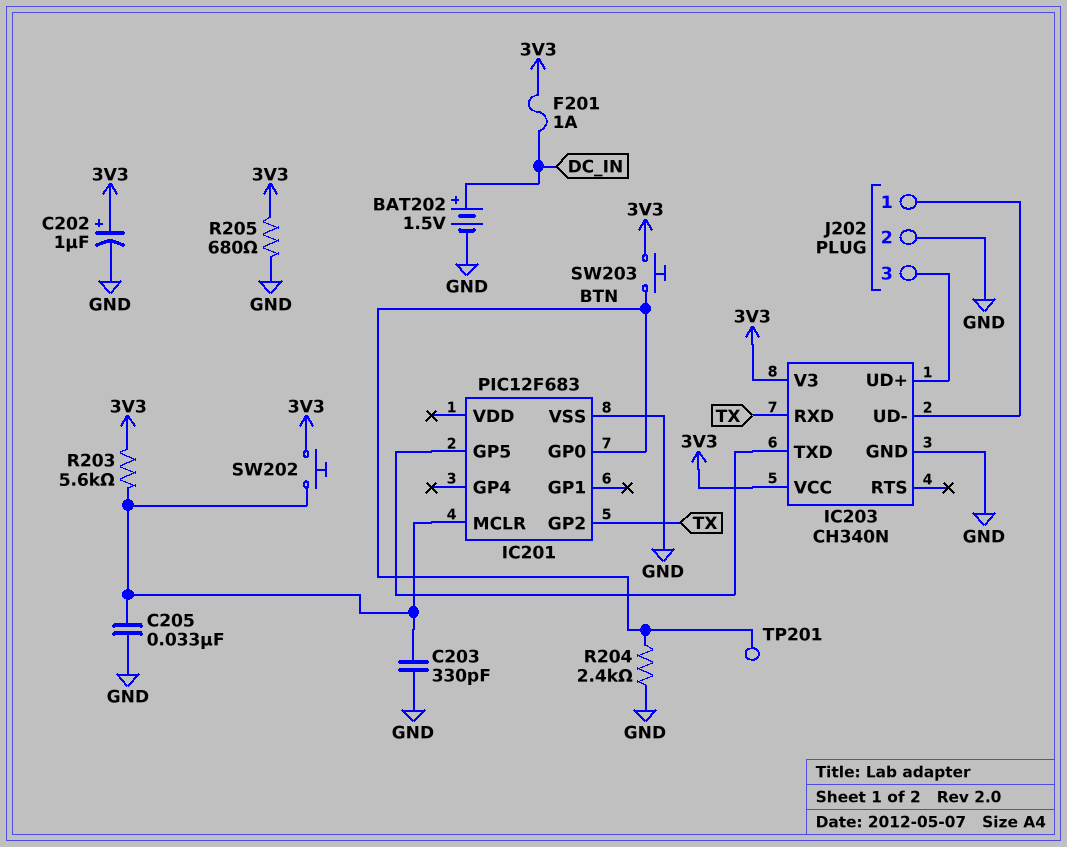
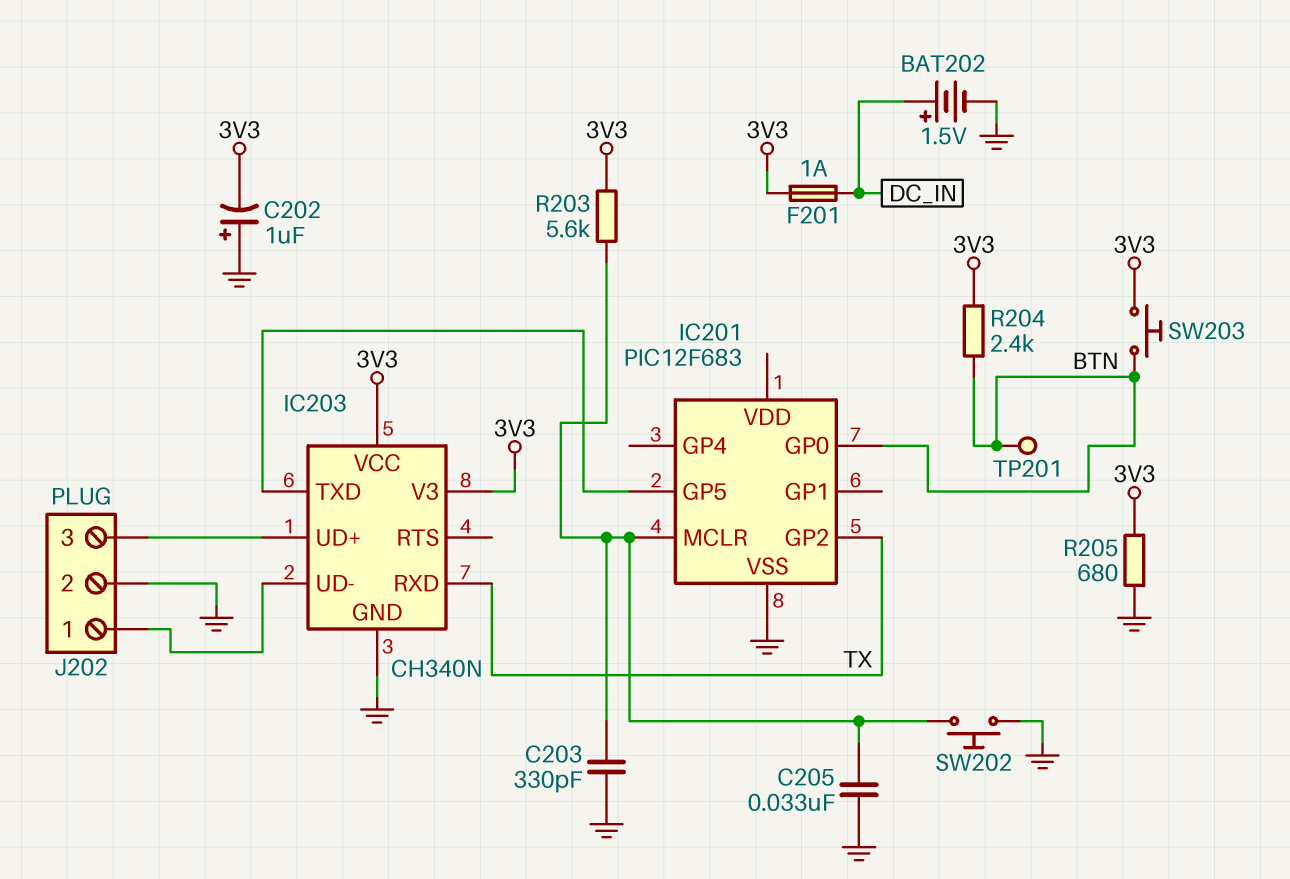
C202: 1uF (plus 3V3, minus GND) -> 1uF (plus GND, minus 3V3)
R204: 2.4k (BTN, GND) -> 2.4k (3V3, BTN)
SW202: button (3V3, IC201/MCLR) -> button (GND, IC201/MCLR)

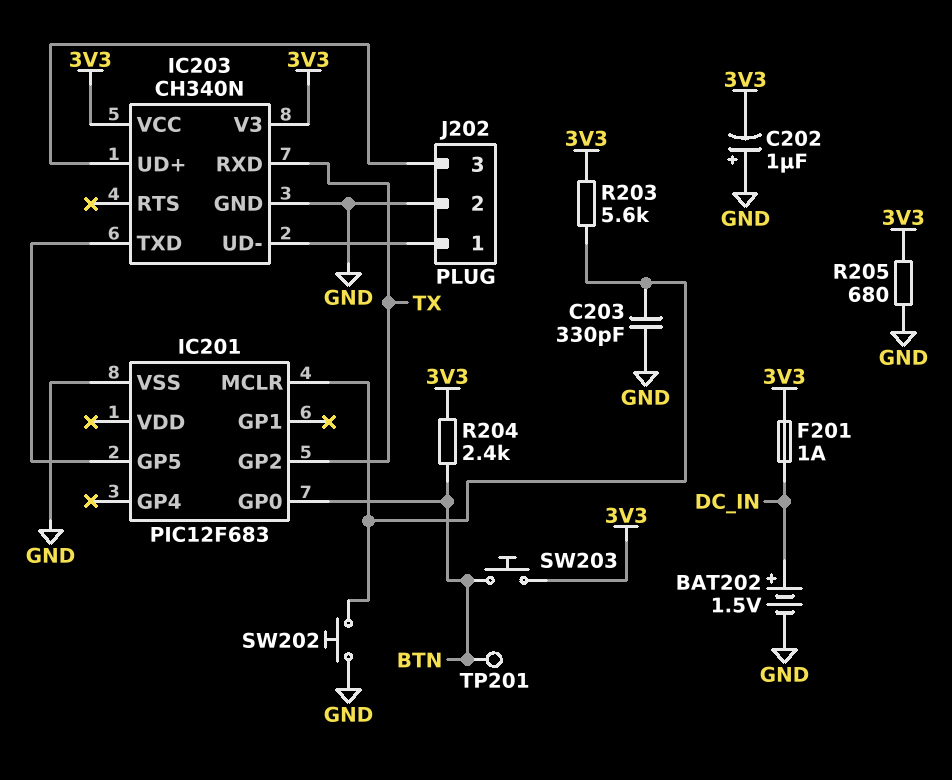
C205: 33nF (GND, IC201/MCLR) -> none

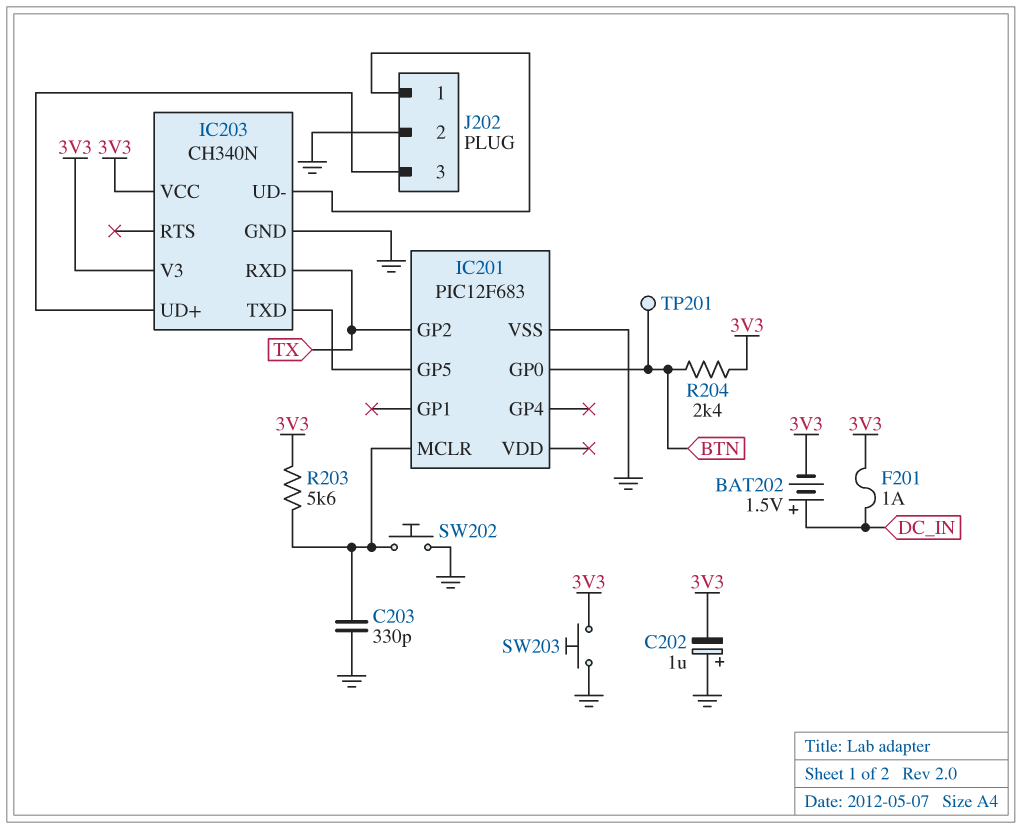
BAT202: 1.5V (plus DC_IN, minus GND) -> 1.5V (plus DC_IN, minus 3V3)
R205: 680 (3V3, GND) -> none
SW203: button (3V3, BTN) -> button (3V3, GND)

